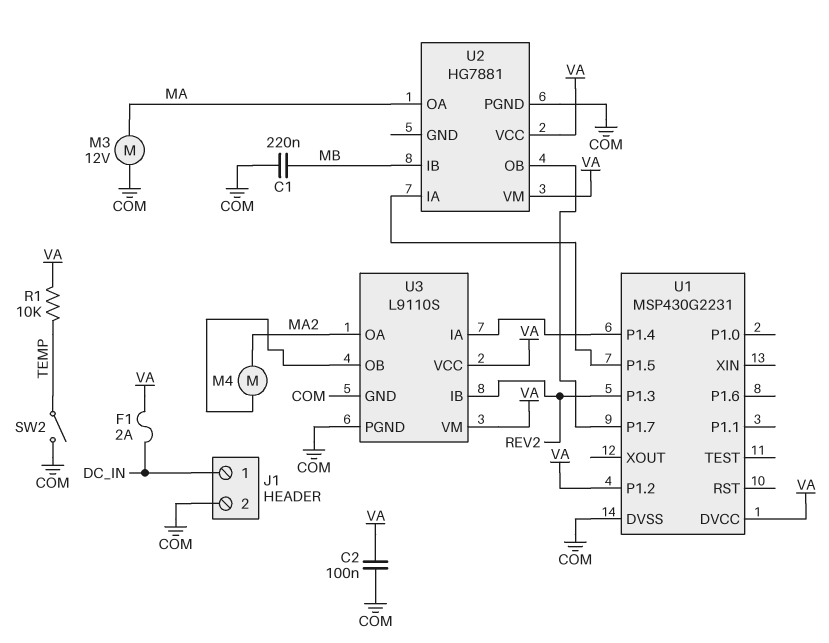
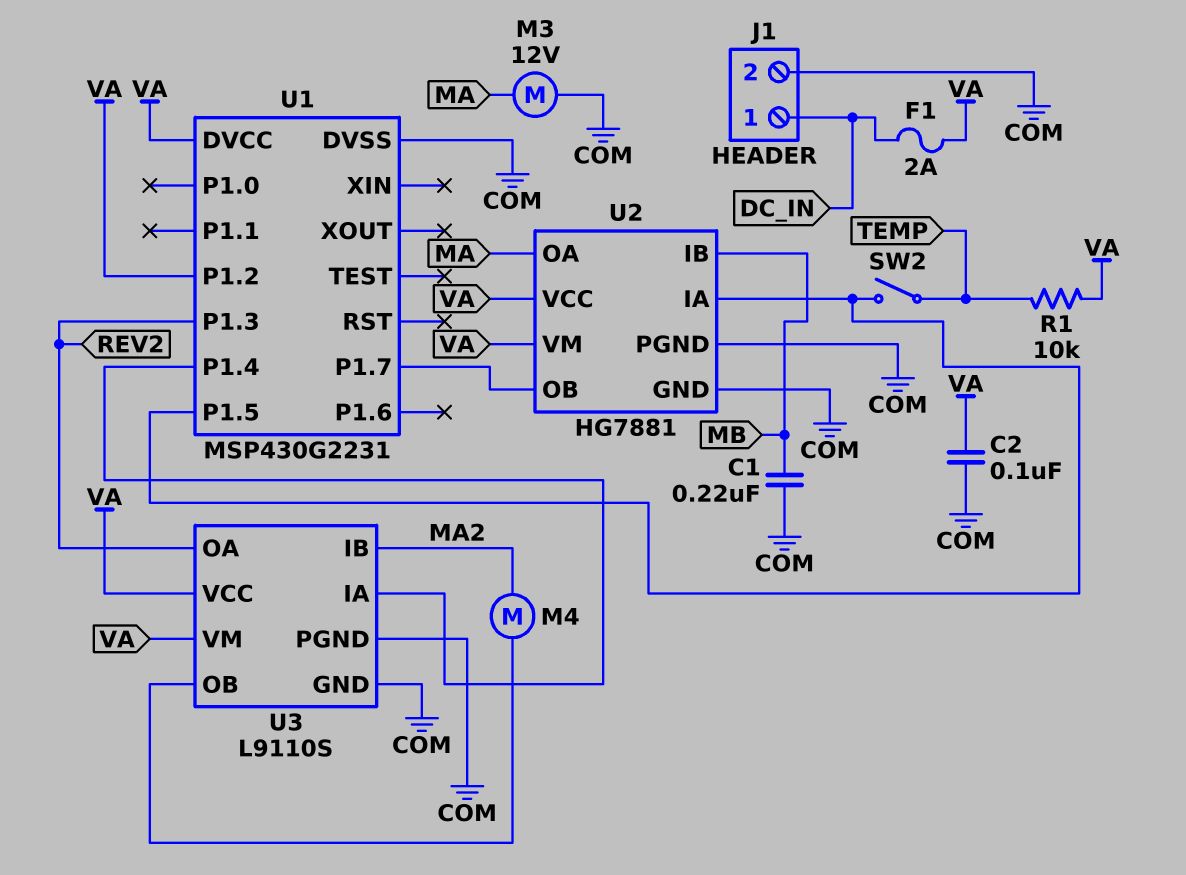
SW2: switch (COM, TEMP) -> switch (TEMP, U1/P1.5)
U2 pin GND: none -> COM
U3 pin IB: REV2 -> MA2
U3 pin OA: MA2 -> REV2

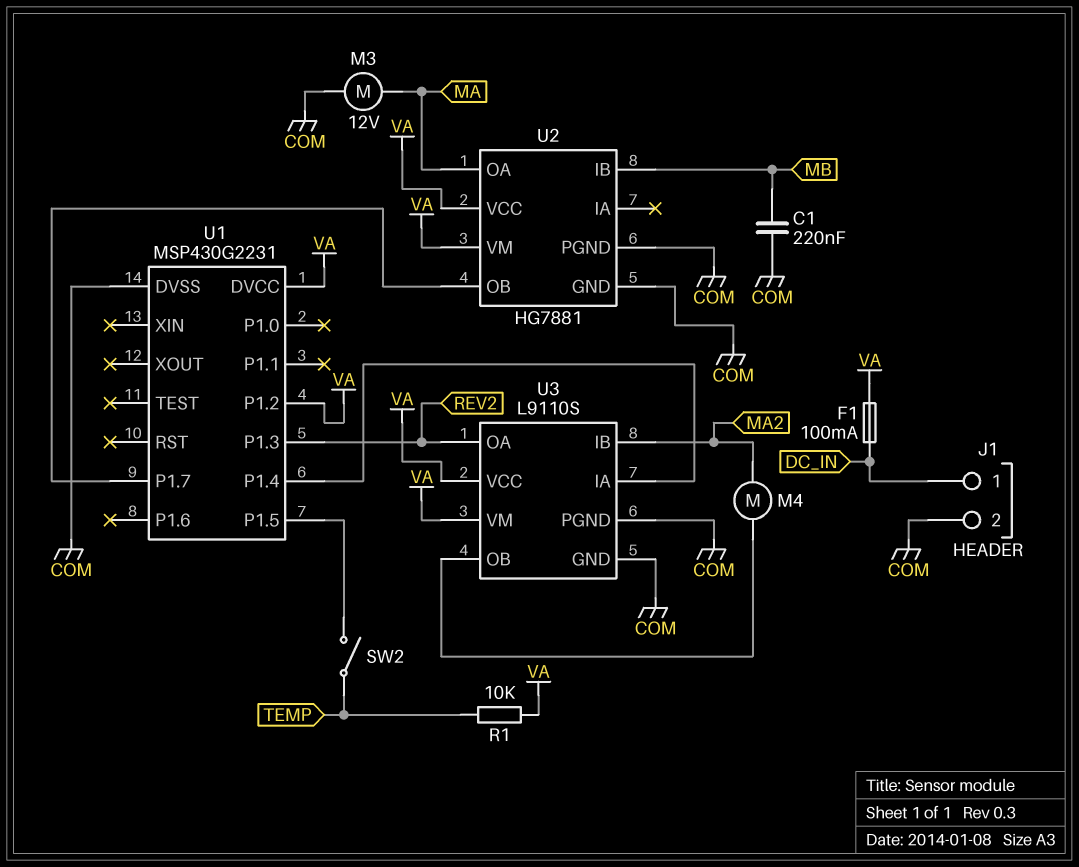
C2: 100nF (COM, VA) -> none
F1: 2A (DC_IN, VA) -> 100mA (DC_IN, VA)
U2 pin IA: U1/P1.5 -> none

